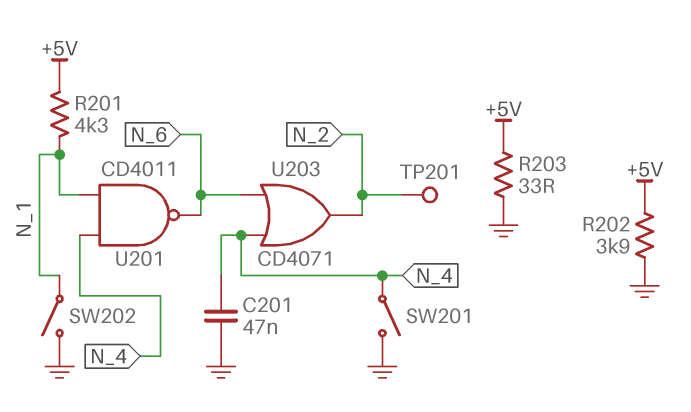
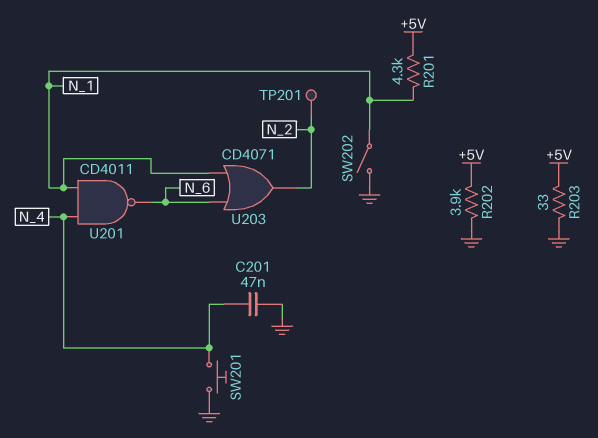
SW201: switch (GND, N_4) -> button (GND, N_4)
U203: OR CD4071 (in N_4, in N_6, out N_2) -> OR CD4071 (in N_1, in N_6, out N_2)

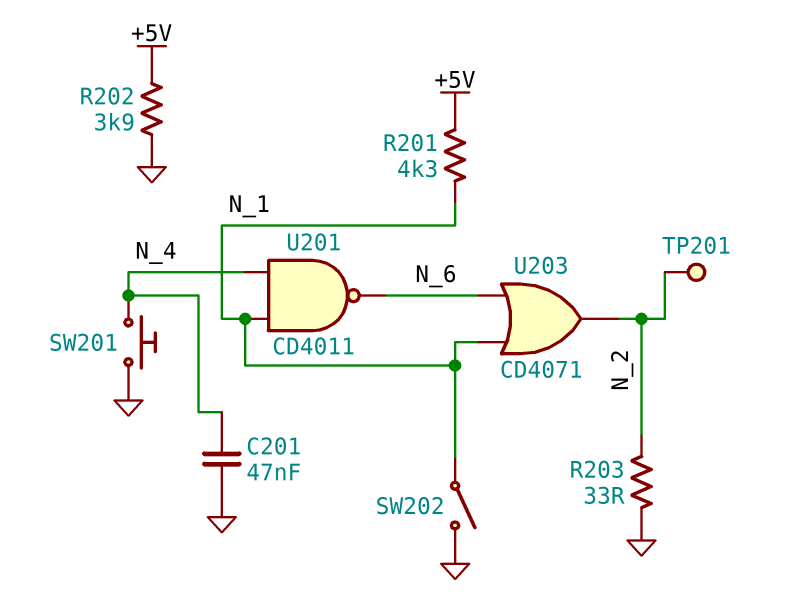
R203: 33 (+5V, GND) -> 33 (GND, N_2)

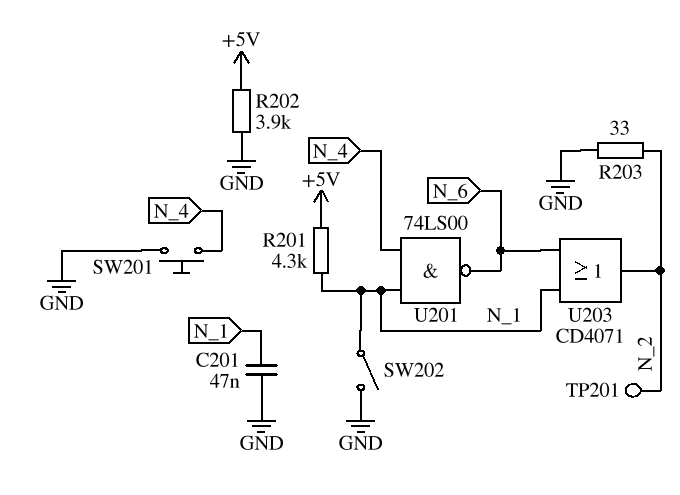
C201: 47nF (GND, N_4) -> 47nF (GND, N_1)
U201: NAND CD4011 (in N_1, in N_4, out N_6) -> NAND 74LS00 (in N_1, in N_4, out N_6)

